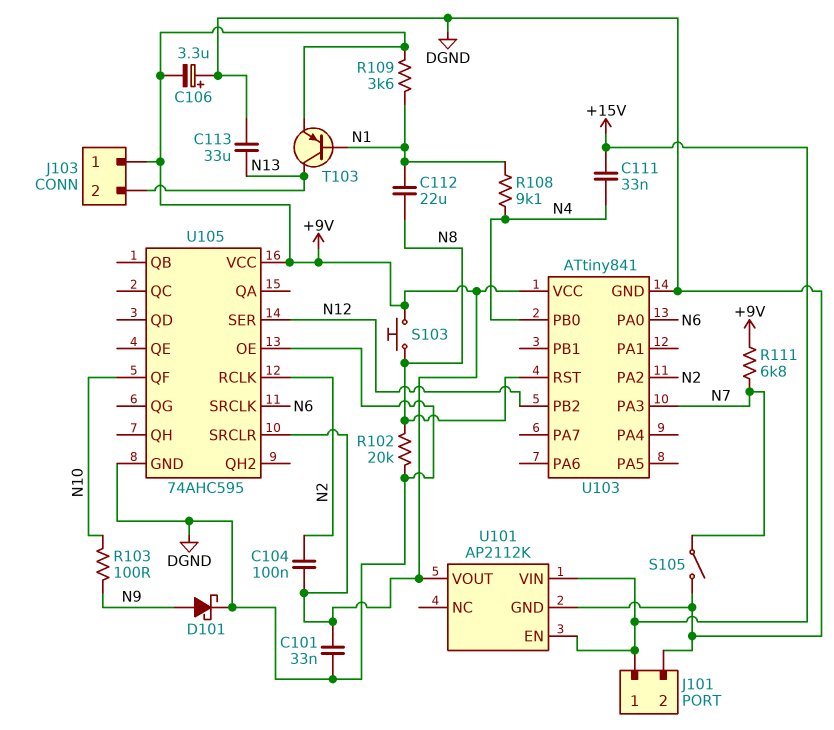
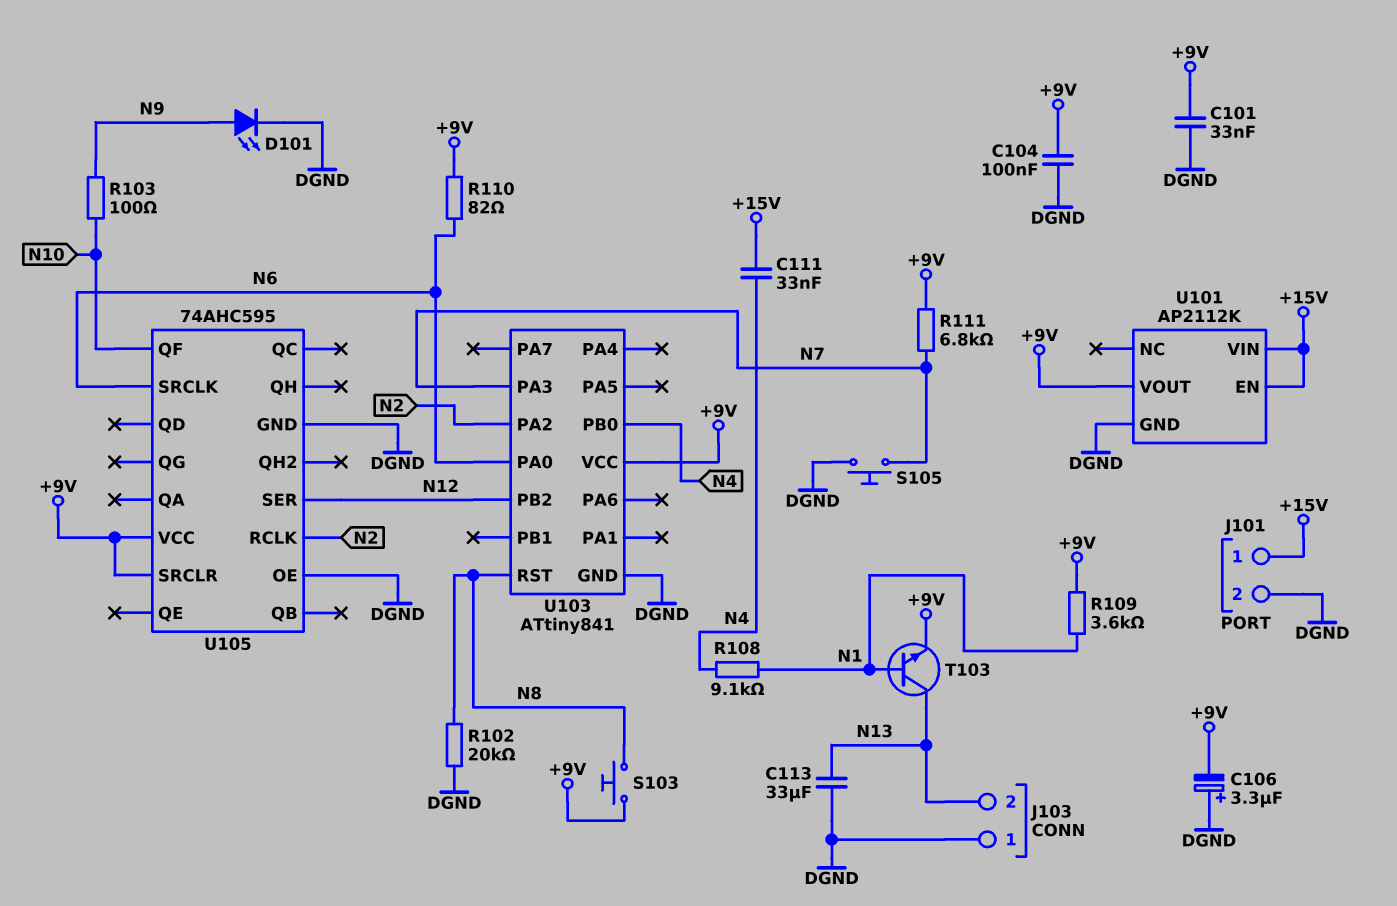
C104: 100nF (+9V, N2) -> 100nF (+9V, DGND)
C112: 22uF (N1, N8) -> none
D101: schottky (A N9, K DGND) -> LED (A N9, K DGND)
J103 pin 1: +9V -> DGND
R110: none -> 82 (+9V, N6)
S105: switch (DGND, N7) -> button (DGND, N7)
T103: PNP (B N1, C N13, E +9V) -> NPN (B N1, C N13, E +9V)

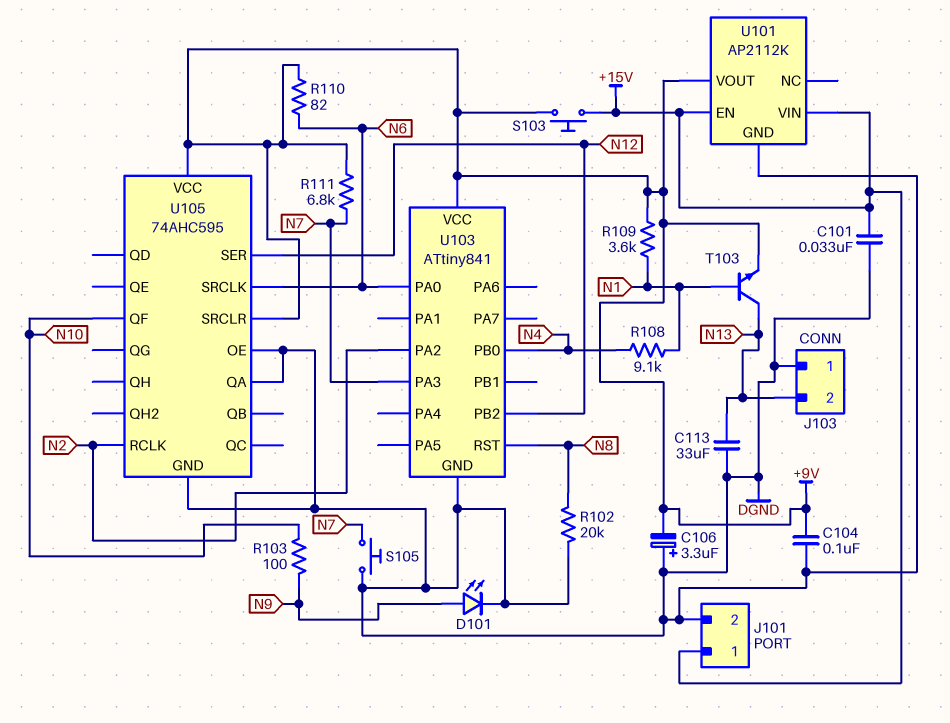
C101: 33nF (+9V, DGND) -> 33nF (+15V, DGND)
C111: 33nF (+15V, N4) -> none
S103: button (+9V, N8) -> button (+9V, +15V)
U105 pin QA: none -> DGND

